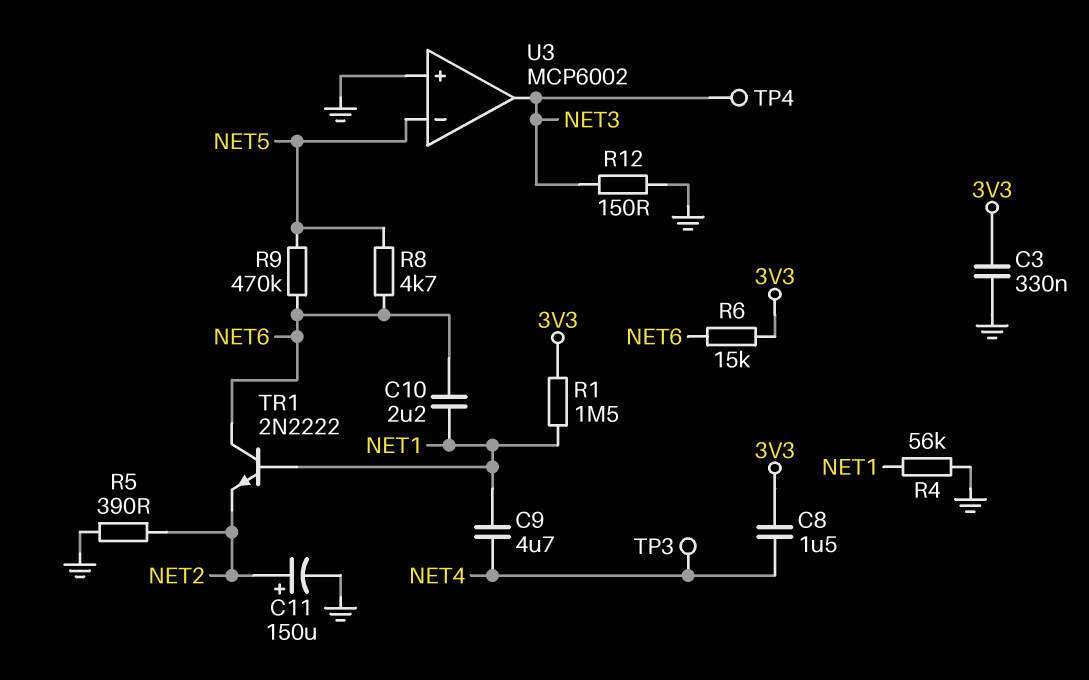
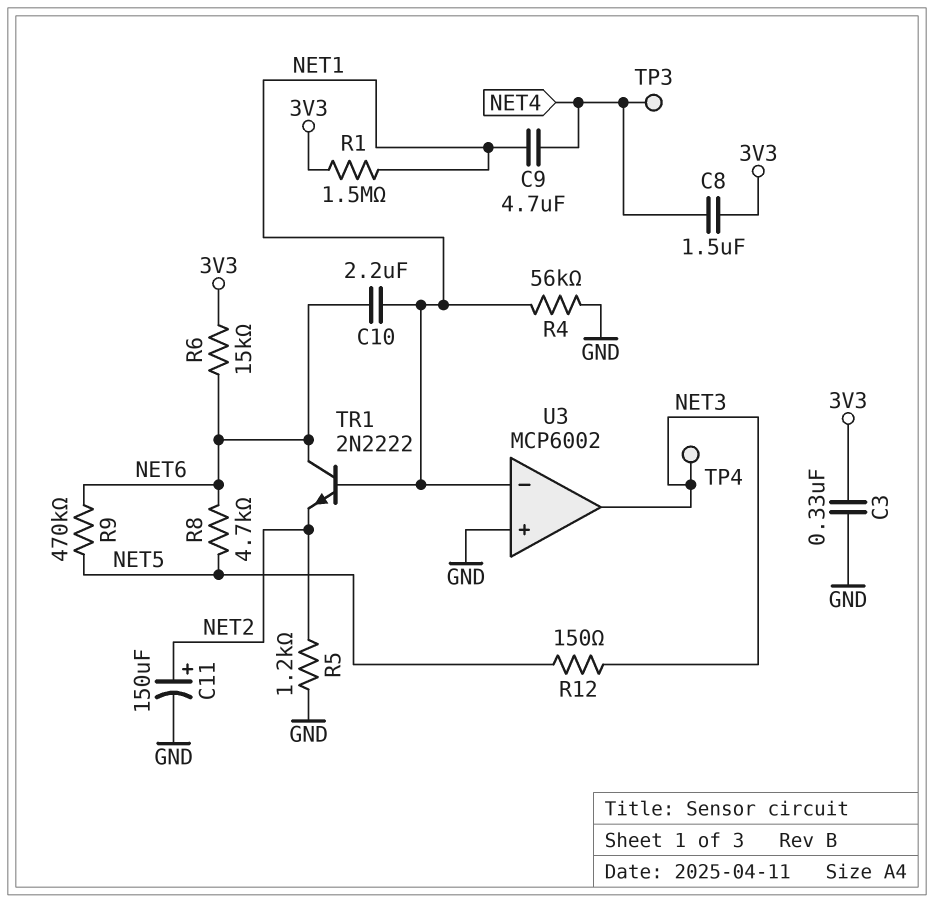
R5: 390 (GND, NET2) -> 1.2k (GND, NET2)
R12: 150 (GND, NET3) -> 150 (NET3, NET5)
U3 pin in-: NET5 -> NET1

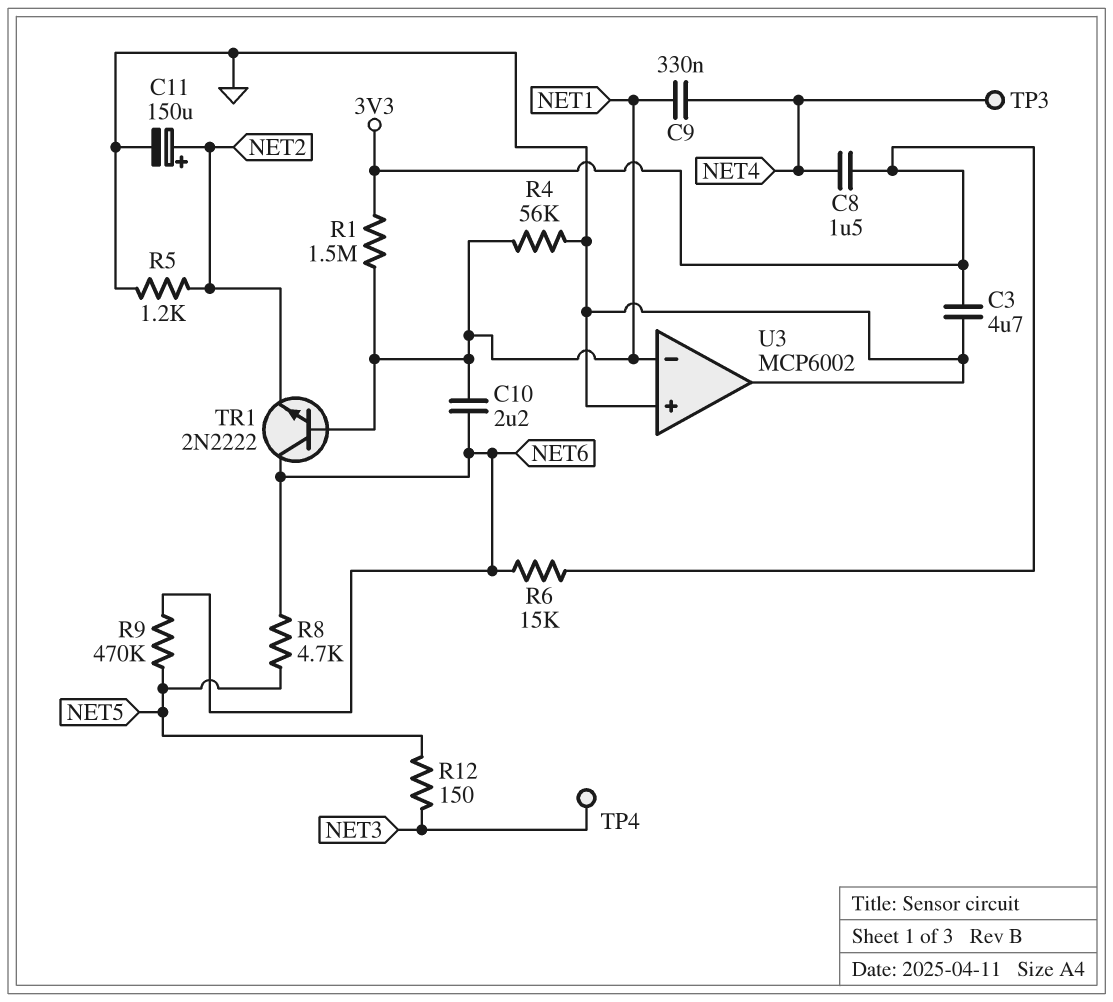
C3: 330nF (3V3, GND) -> 4.7uF (3V3, GND)
C9: 4.7uF (NET1, NET4) -> 330nF (NET1, NET4)
U3 pin out: NET3 -> GND

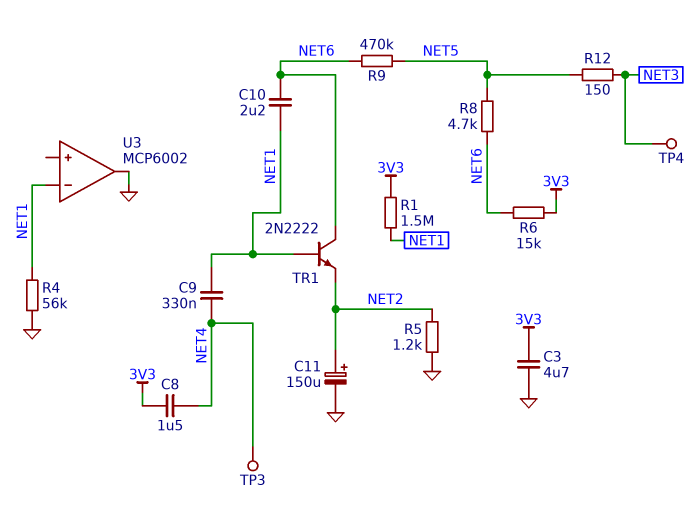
U3 pin in+: GND -> none

